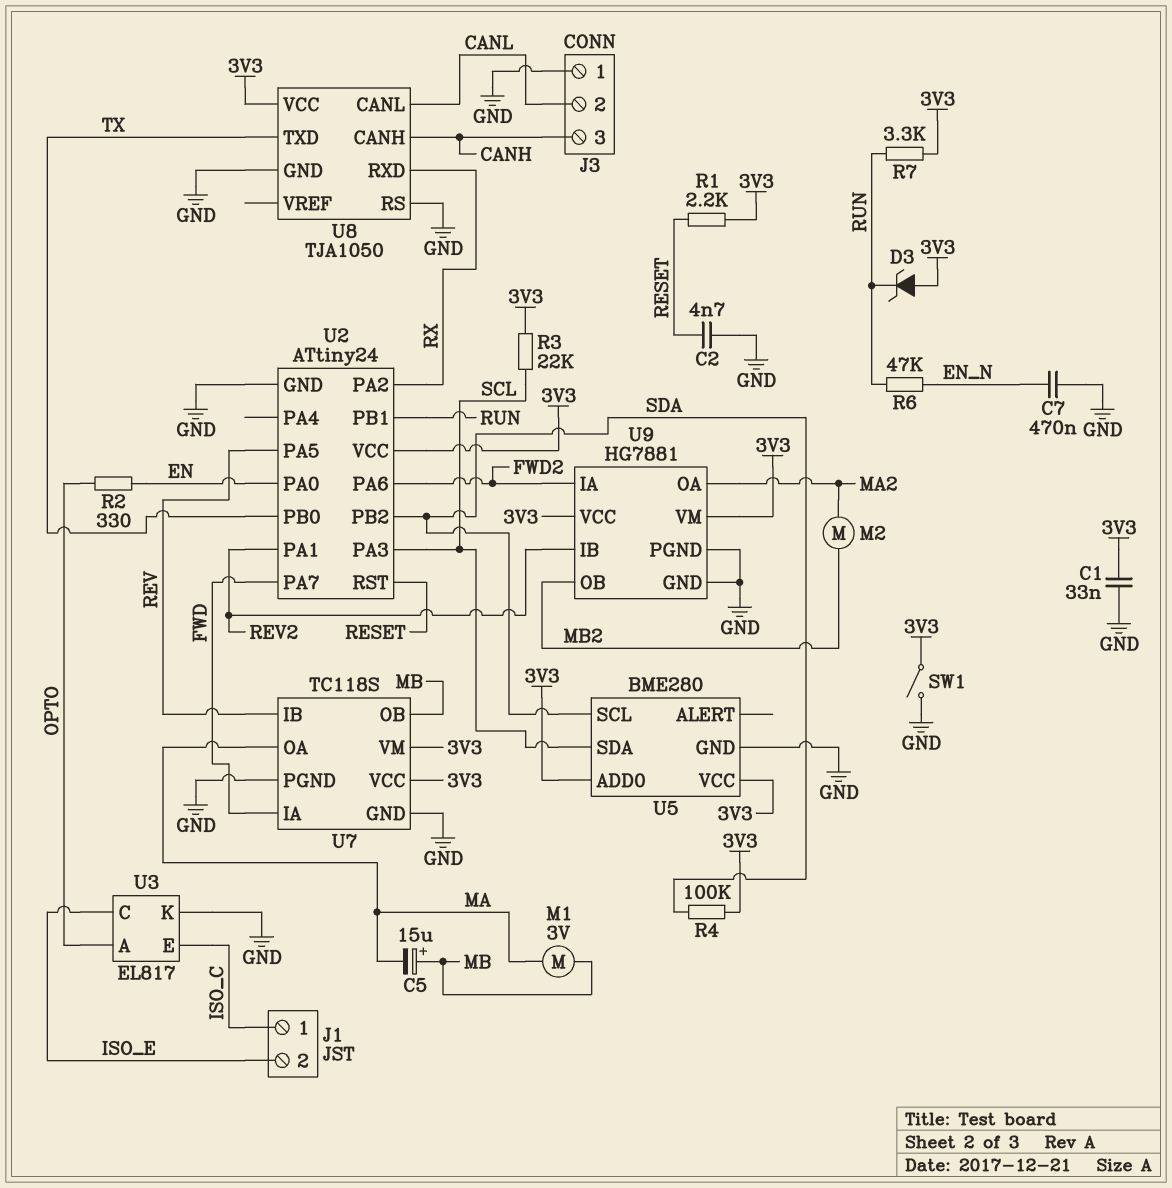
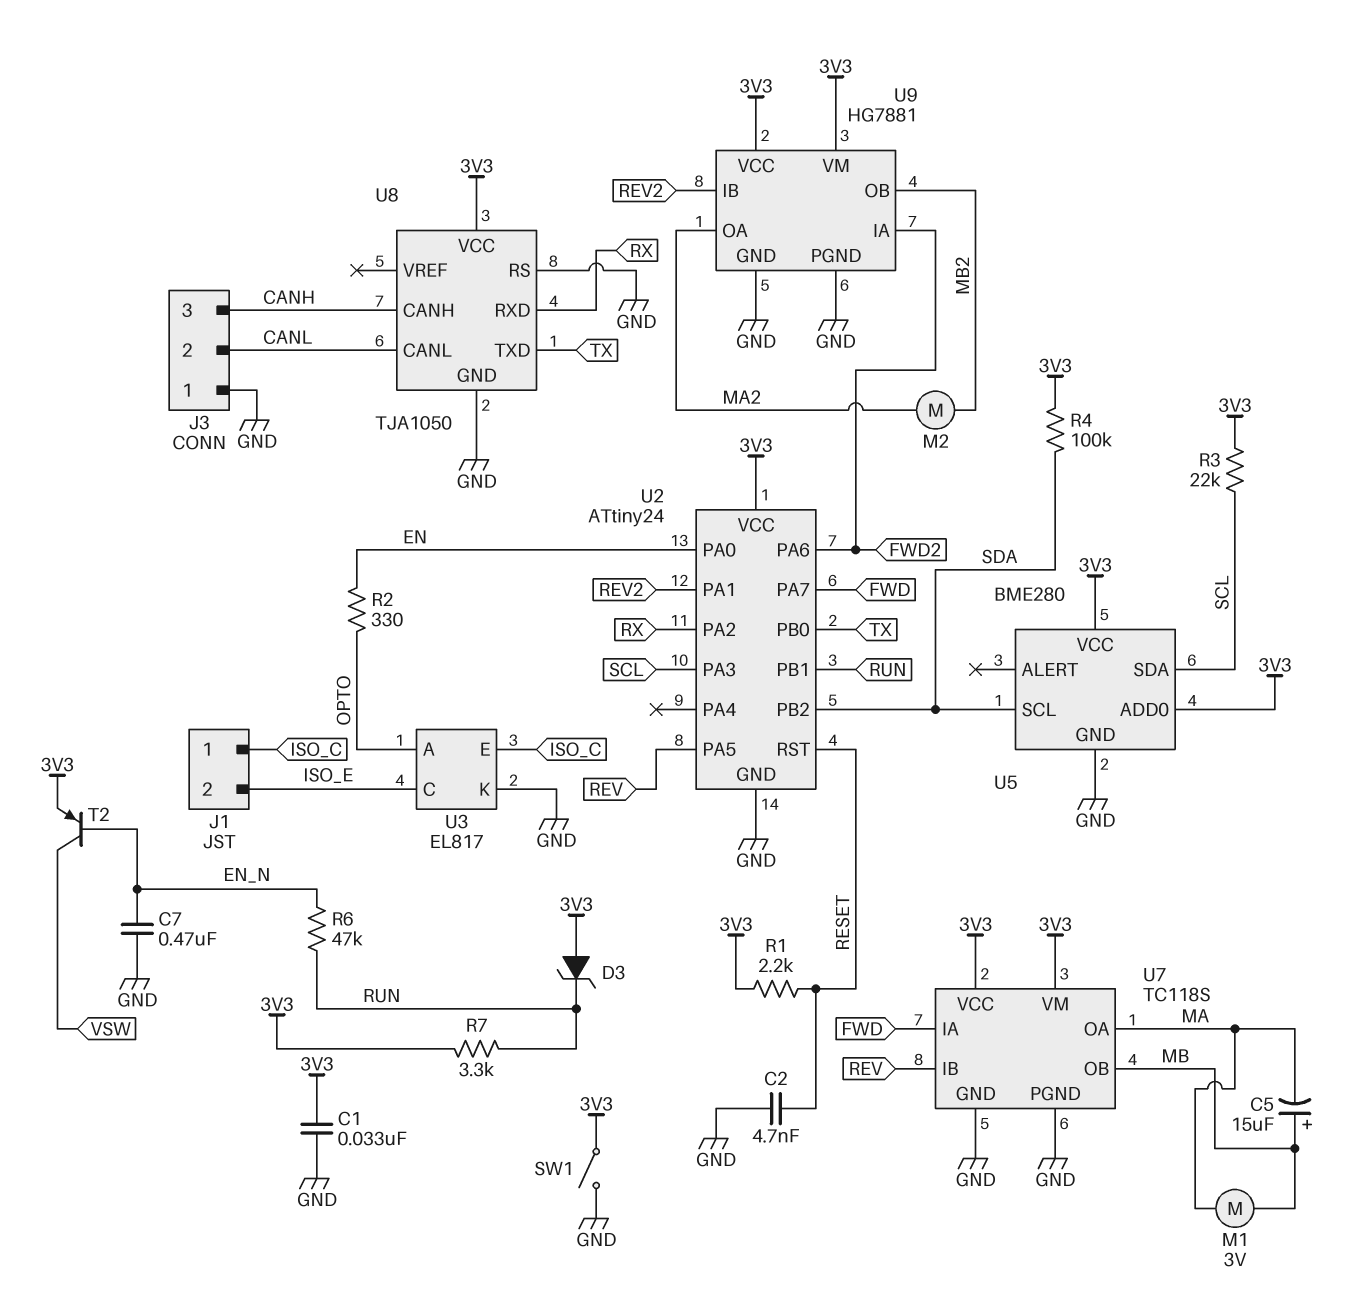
T2: none -> PNP (B EN_N, C VSW, E 3V3)

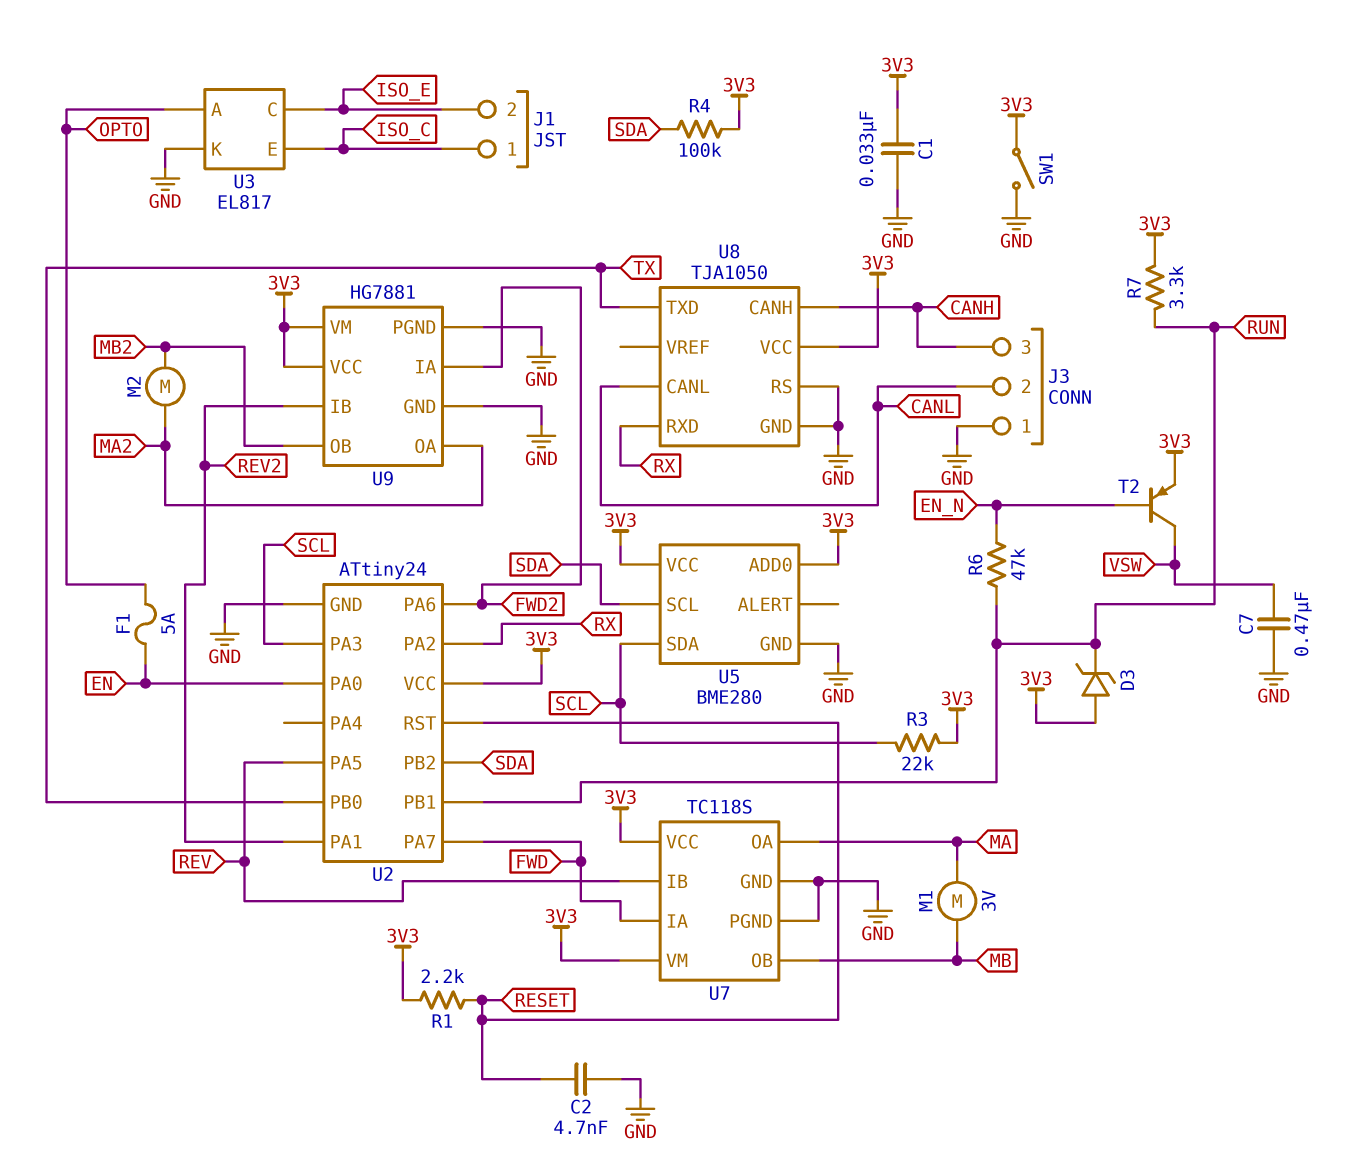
C5: 15uF (plus MB, minus MA) -> none
C7: 470nF (EN_N, GND) -> 470nF (GND, VSW)
F1: none -> 5A (EN, OPTO)
R2: 330 (EN, OPTO) -> none

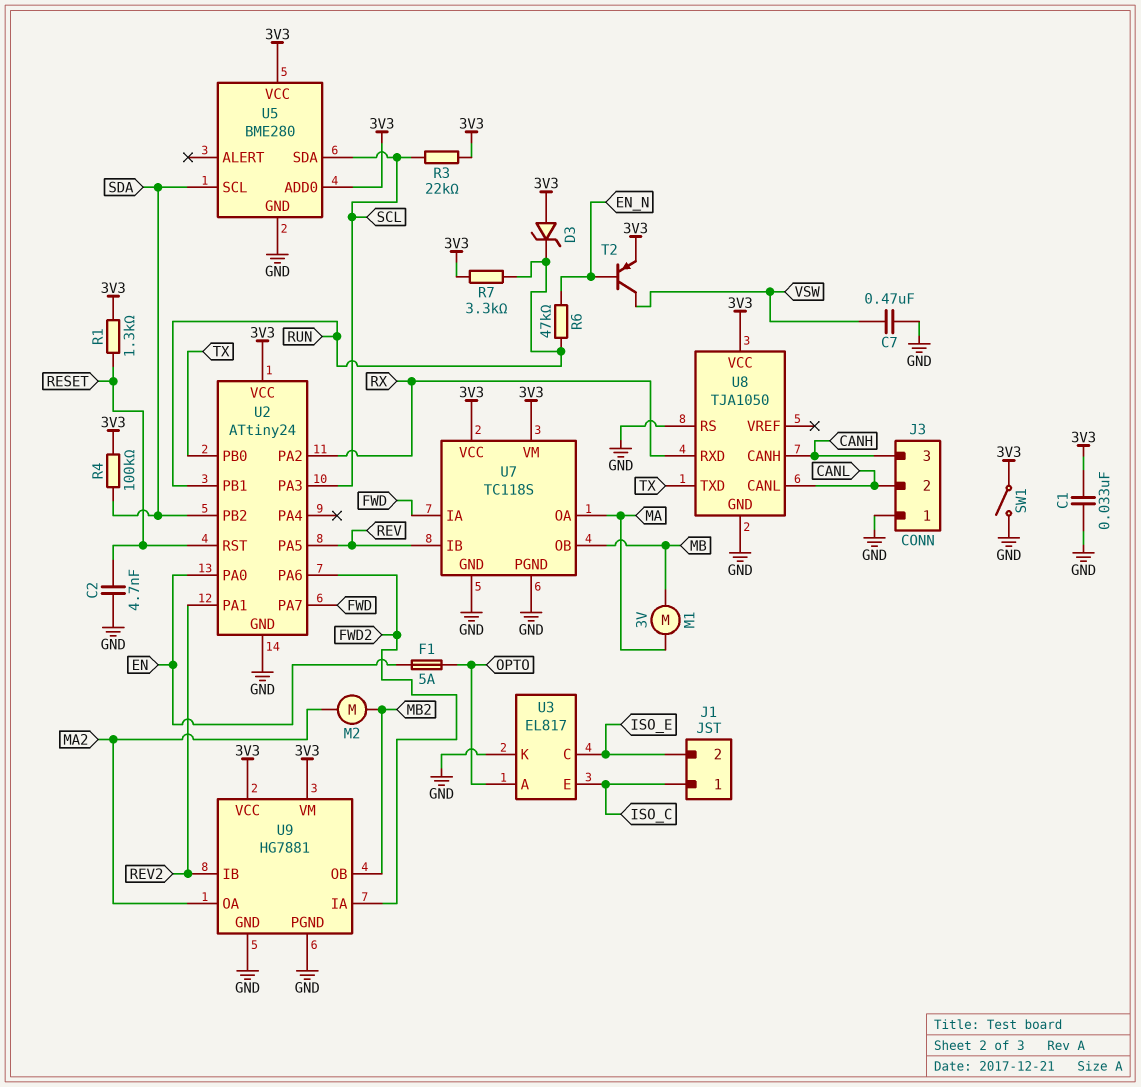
R1: 2.2k (3V3, RESET) -> 1.3k (3V3, RESET)

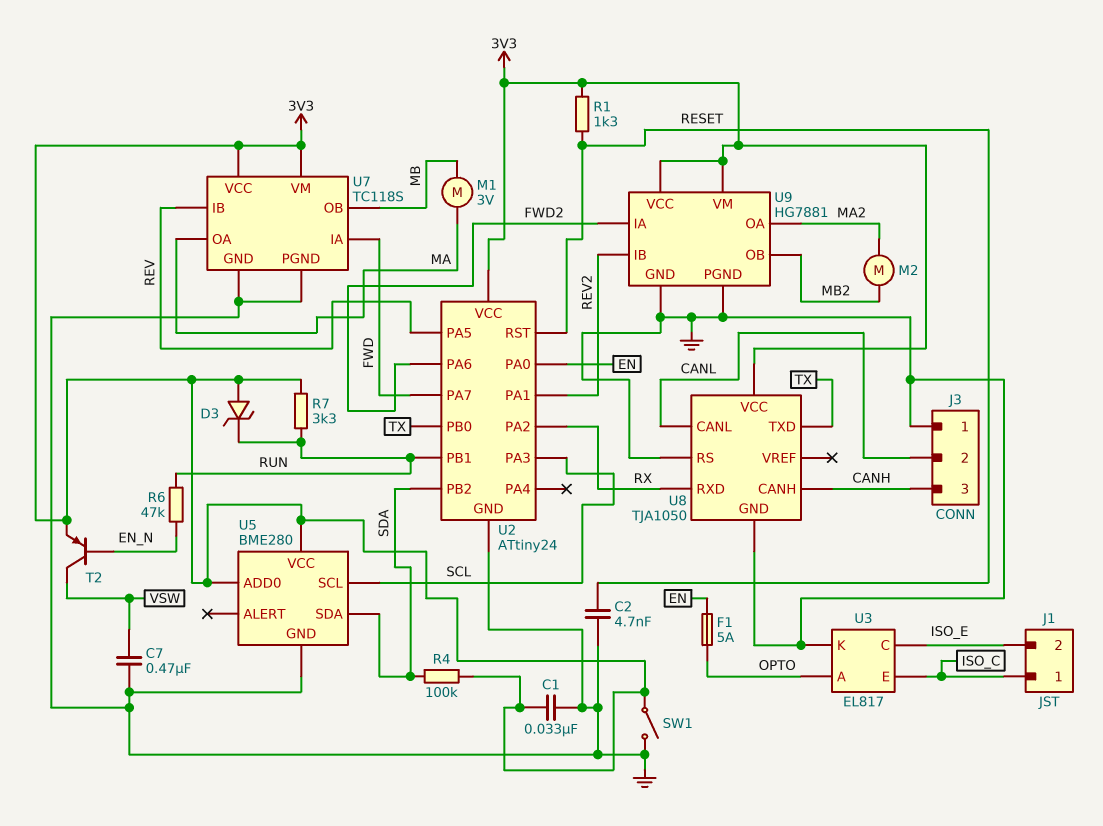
R3: 22k (3V3, SCL) -> none
U5 pin SCL: SDA -> SCL
U5 pin SDA: SCL -> SDA

